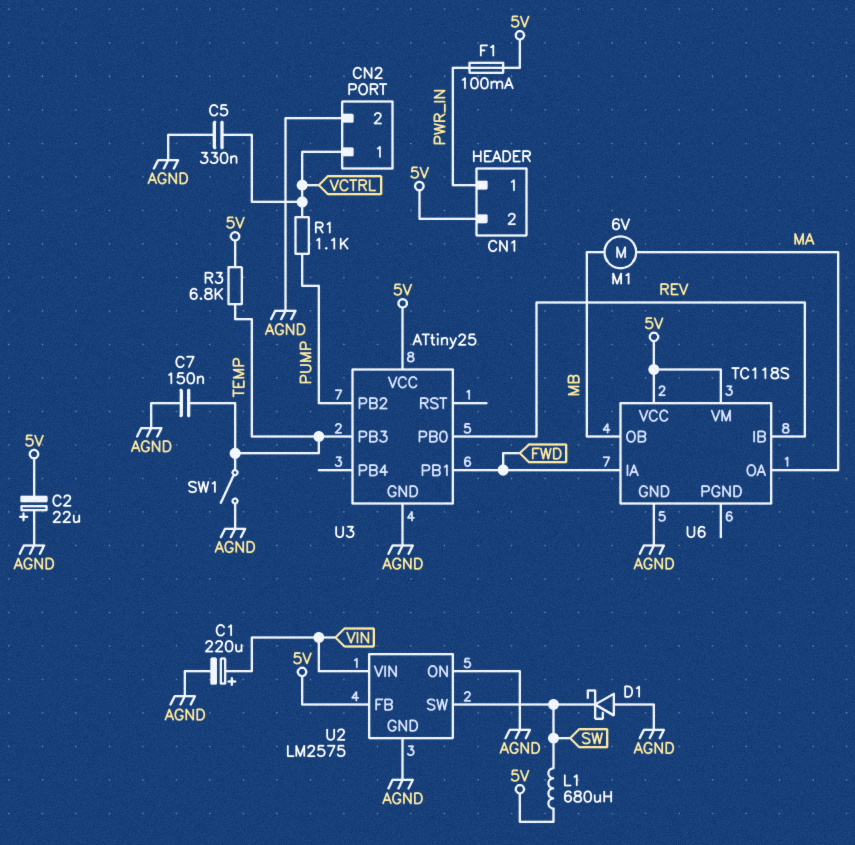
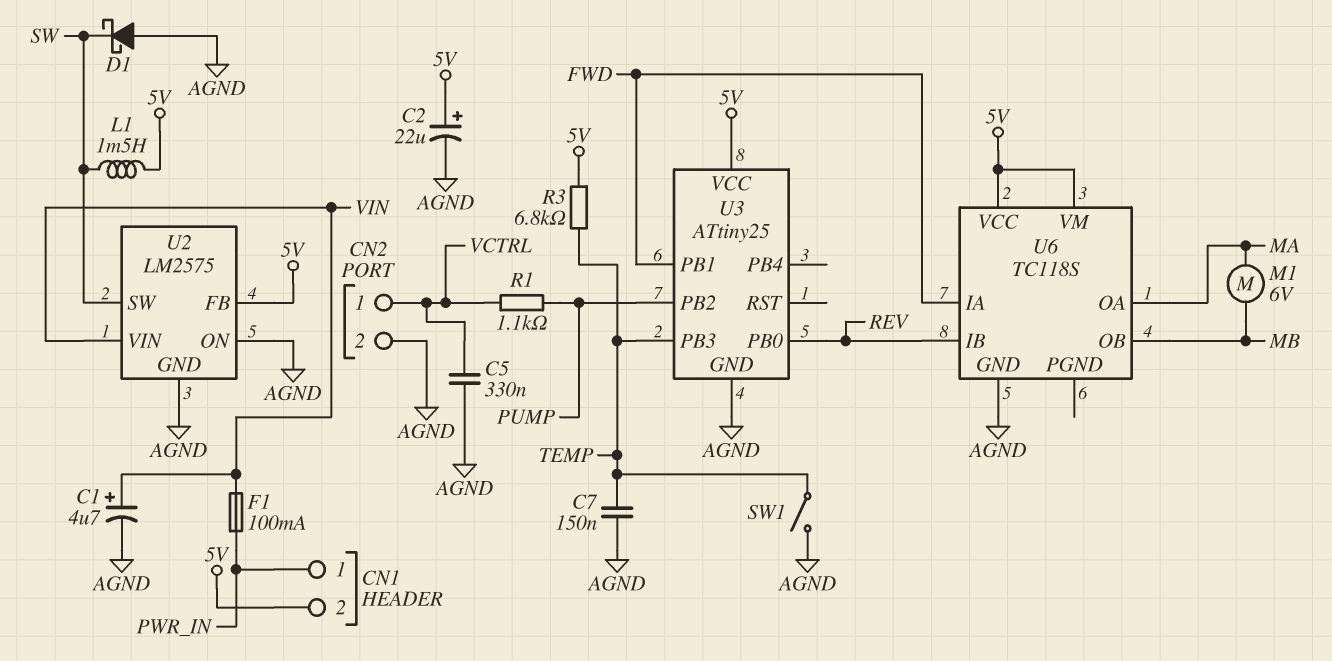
C1: 220uF (plus VIN, minus AGND) -> 4.7uF (plus VIN, minus AGND)
C2: 22uF (plus AGND, minus 5V) -> 22uF (plus 5V, minus AGND)
F1: 100mA (5V, PWR_IN) -> 100mA (PWR_IN, VIN)
L1: 680uH (5V, SW) -> 1.5mH (5V, SW)

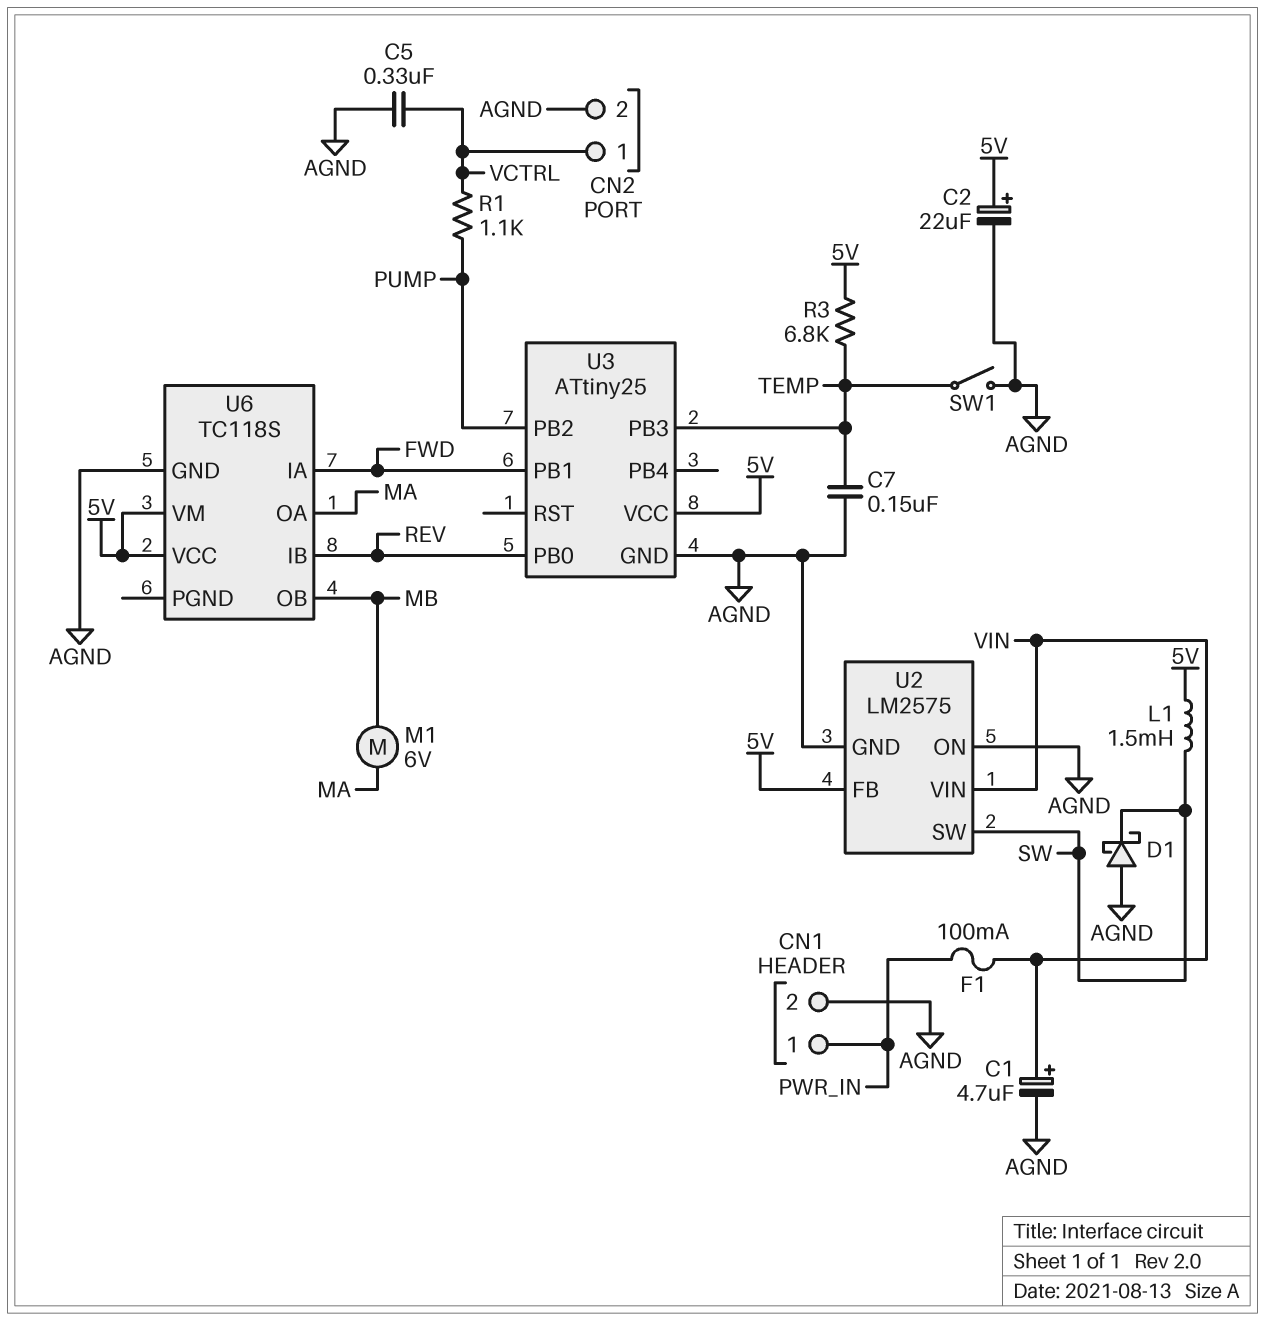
CN1 pin 2: 5V -> AGND

